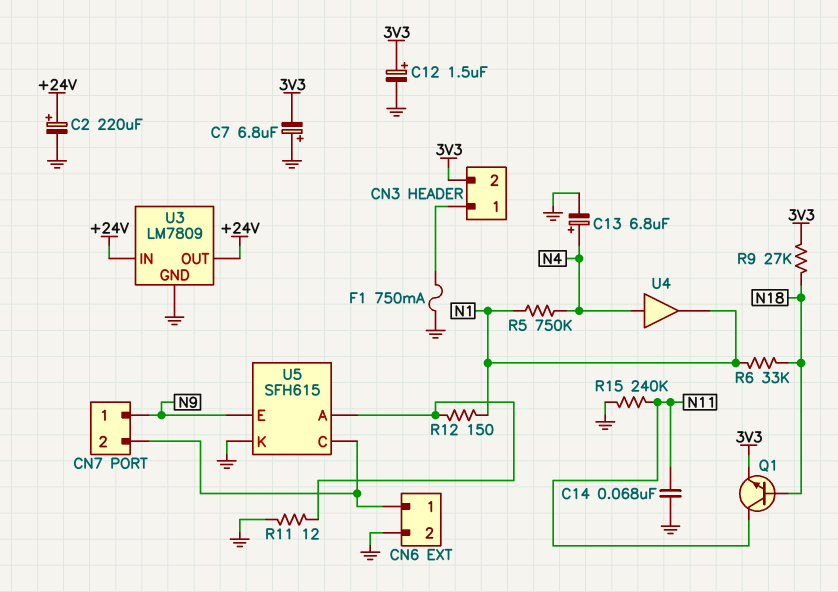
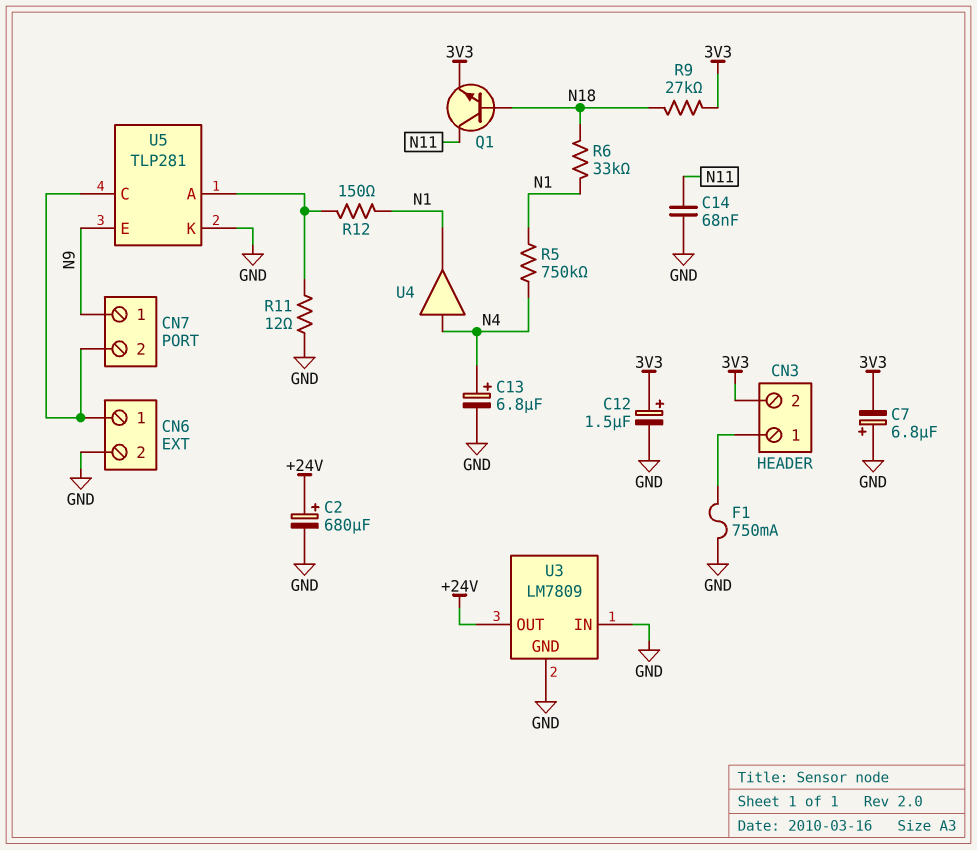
C2: 220uF (plus +24V, minus GND) -> 680uF (plus +24V, minus GND)
R15: 240k (GND, N11) -> none
U3 pin IN: +24V -> GND
U5: SFH615 -> TLP281

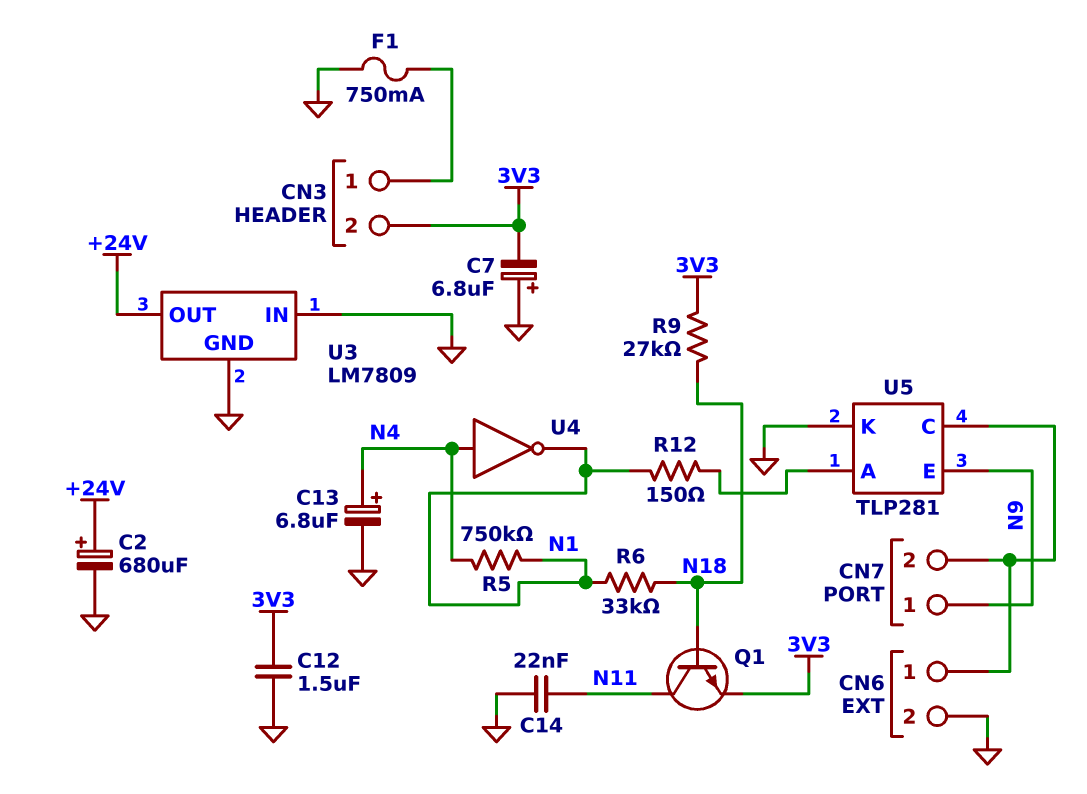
C12: 1.5uF (plus 3V3, minus GND) -> 1.5uF (3V3, GND)
C14: 68nF (GND, N11) -> 22nF (GND, N11)
R11: 12 (GND, U5/A) -> none
U4: buffer (in N4, out N1) -> NOT (in N4, out N1)

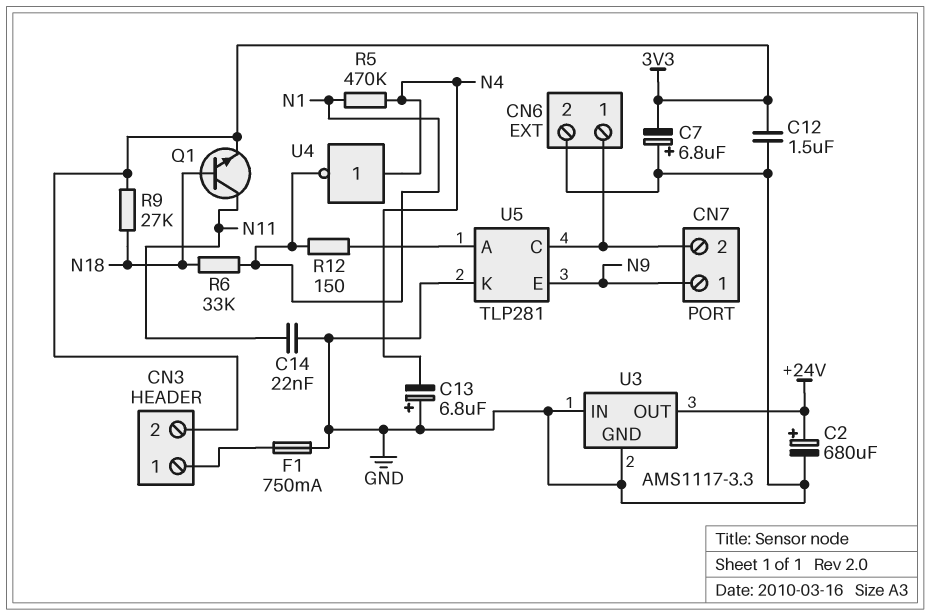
C13: 6.8uF (plus N4, minus GND) -> 6.8uF (plus GND, minus N4)
R5: 750k (N1, N4) -> 470k (N1, N4)
U3: LM7809 -> AMS1117-3.3

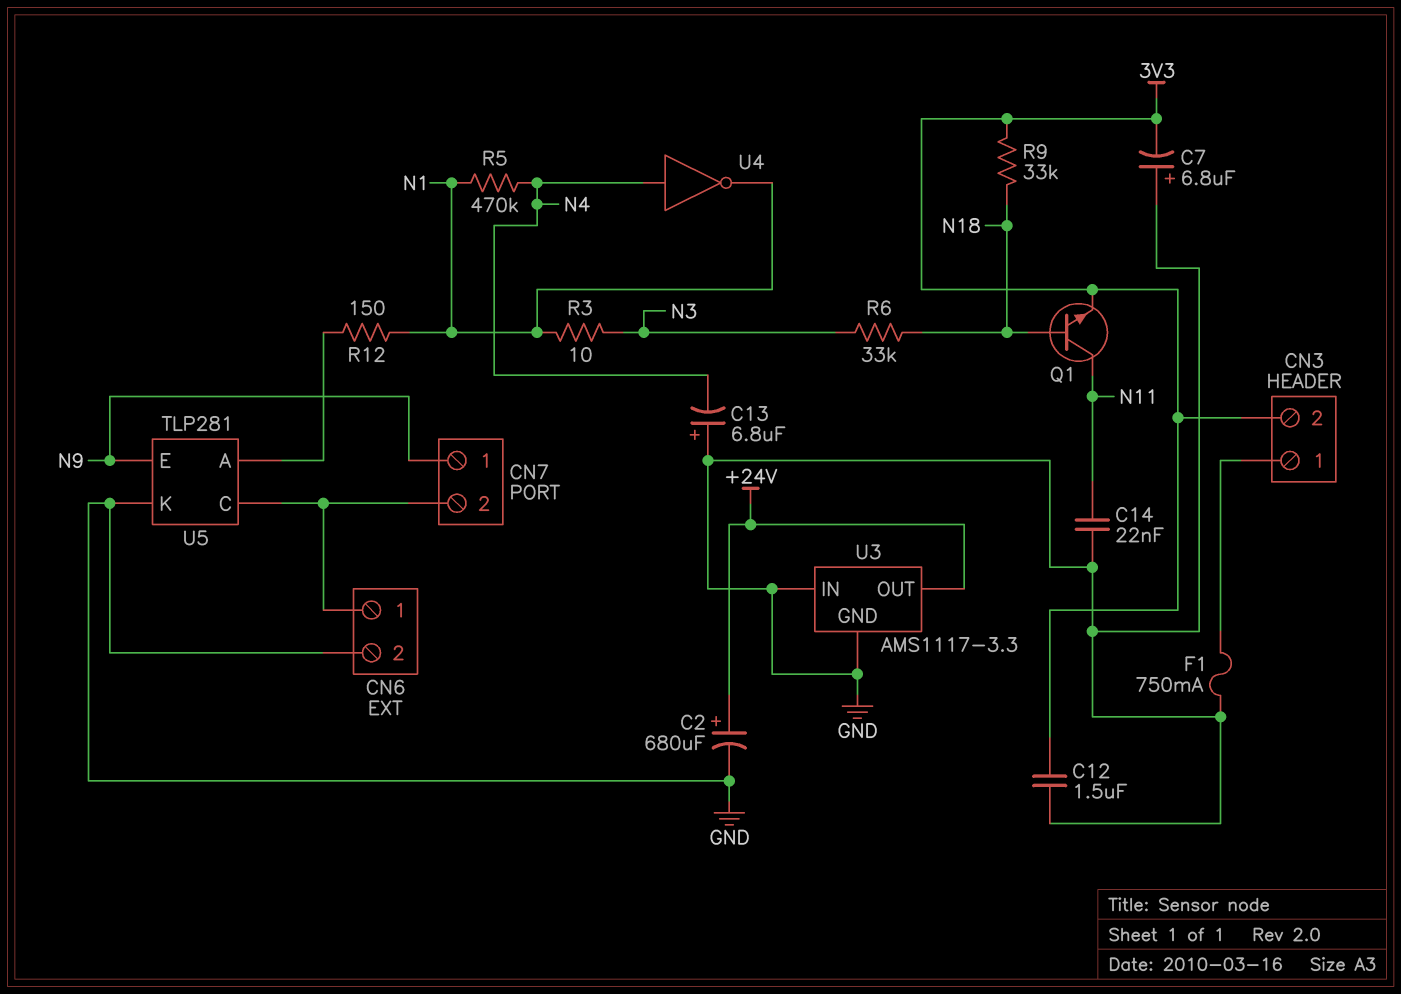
R3: none -> 10 (N1, N3)
R6: 33k (N1, N18) -> 33k (N3, N18)
R9: 27k (3V3, N18) -> 33k (3V3, N18)

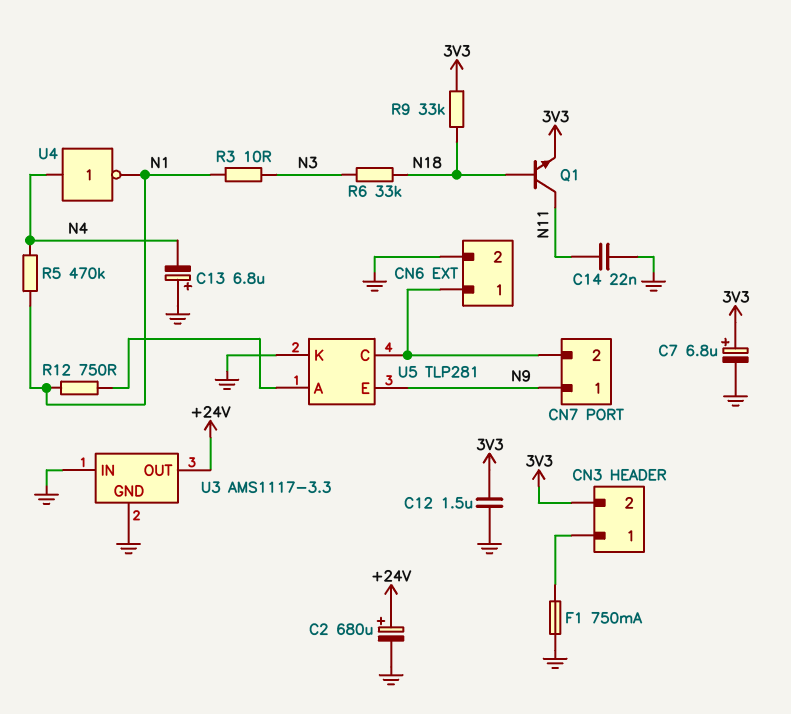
C7: 6.8uF (plus GND, minus 3V3) -> 6.8uF (plus 3V3, minus GND)
R12: 150 (N1, U5/A) -> 750 (N1, U5/A)

